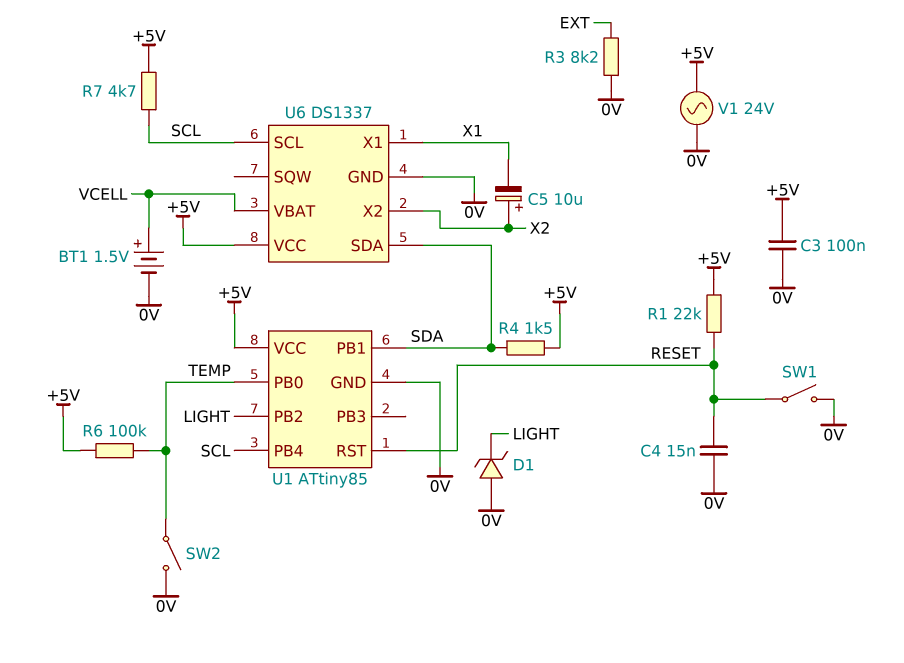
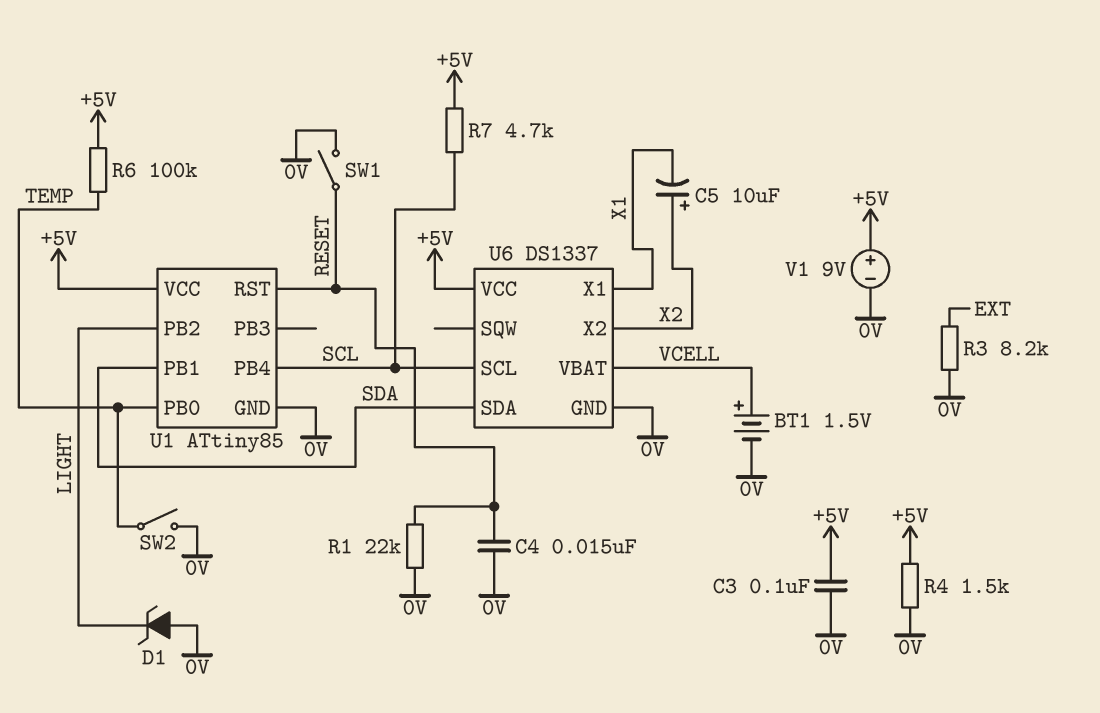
R1: 22k (+5V, RESET) -> 22k (0V, RESET)
R4: 1.5k (+5V, SDA) -> 1.5k (+5V, 0V)
V1: AC 24V (+5V, 0V) -> 9V (plus +5V, minus 0V)

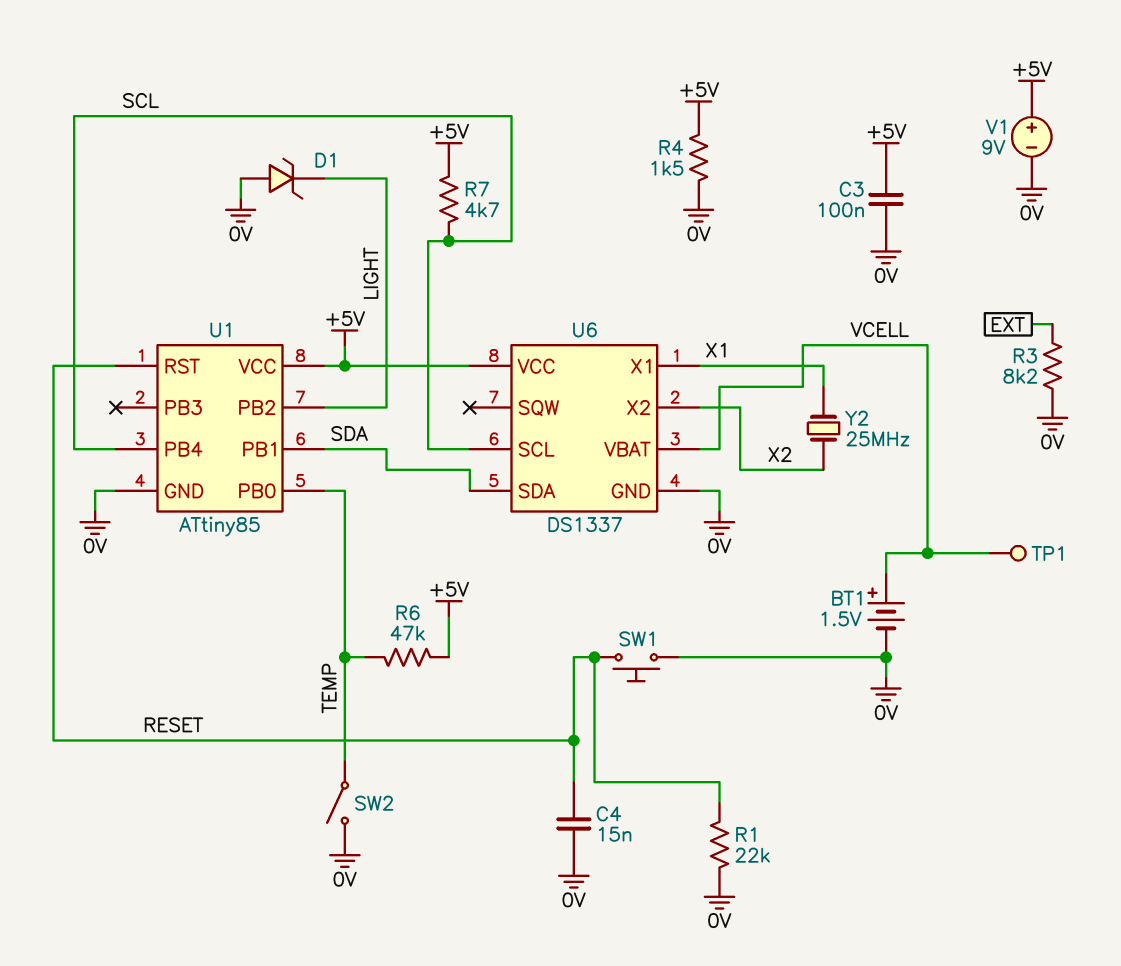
C5: 10uF (plus X2, minus X1) -> none
R6: 100k (+5V, TEMP) -> 47k (+5V, TEMP)
SW1: switch (0V, RESET) -> button (0V, RESET)
TP1: none -> test point (VCELL)
Y2: none -> 25MHz (X1, X2)

